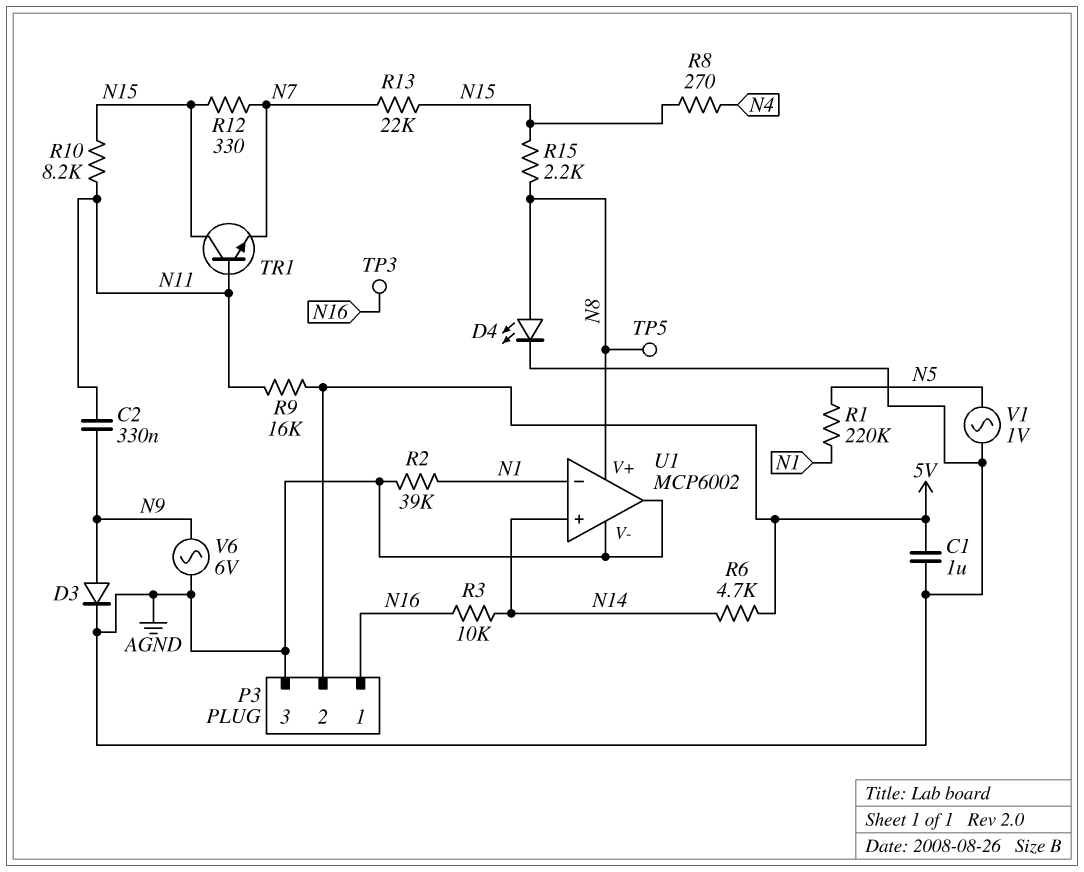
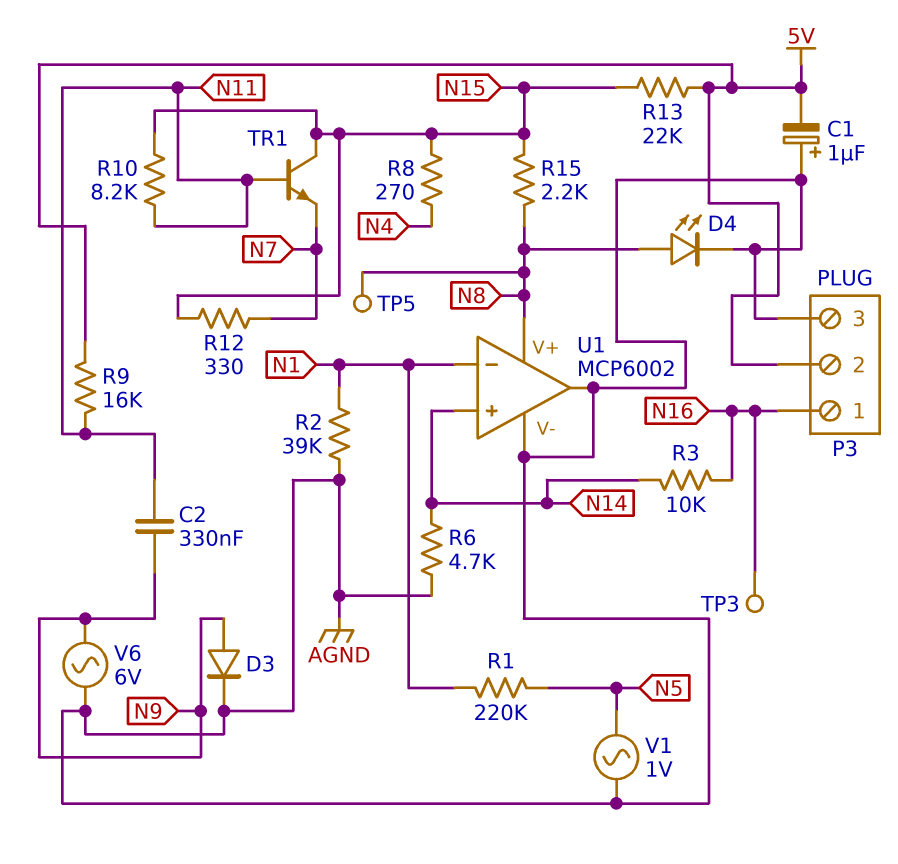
C1: 1uF (5V, AGND) -> 1uF (plus AGND, minus 5V)
R6: 4.7k (5V, N14) -> 4.7k (AGND, N14)
R13: 22k (N7, N15) -> 22k (5V, N15)

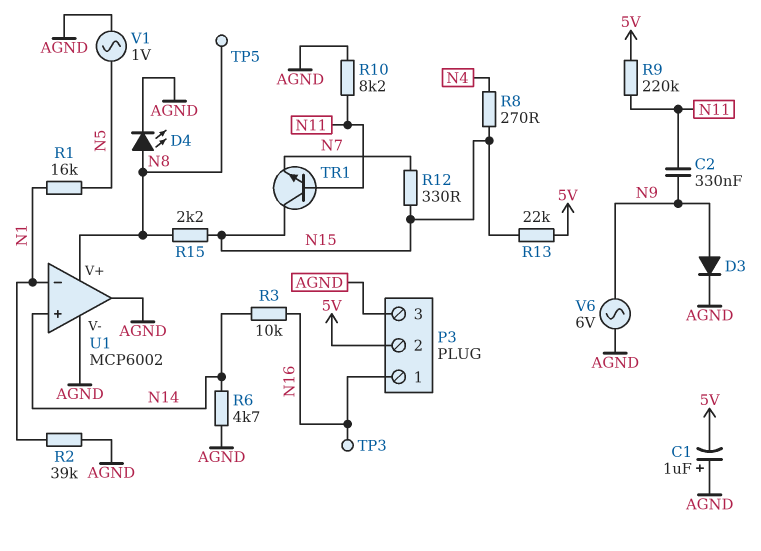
R1: 220k (N1, N5) -> 16k (N1, N5)
R9: 16k (5V, N11) -> 220k (5V, N11)
R10: 8.2k (N11, N15) -> 8.2k (AGND, N11)

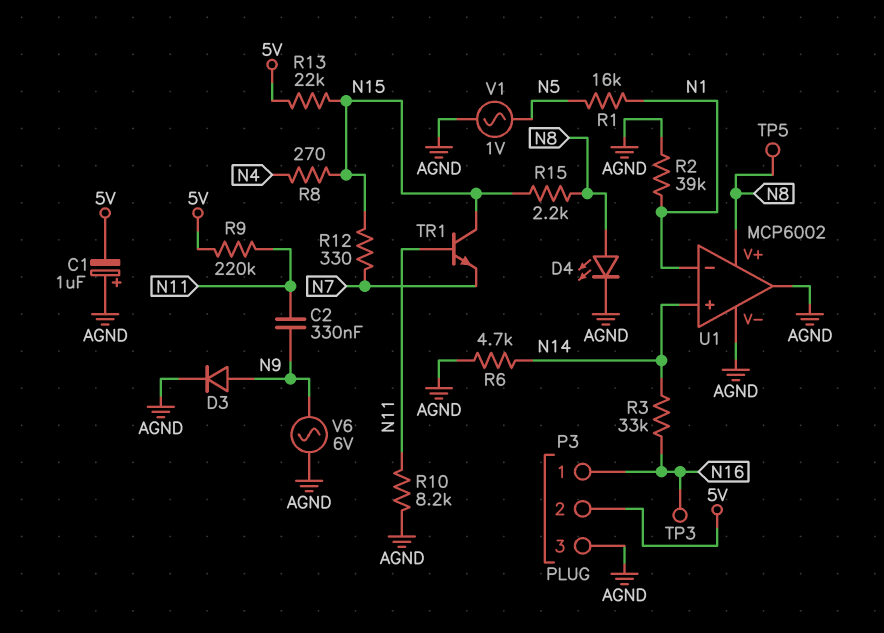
R3: 10k (N14, N16) -> 33k (N14, N16)

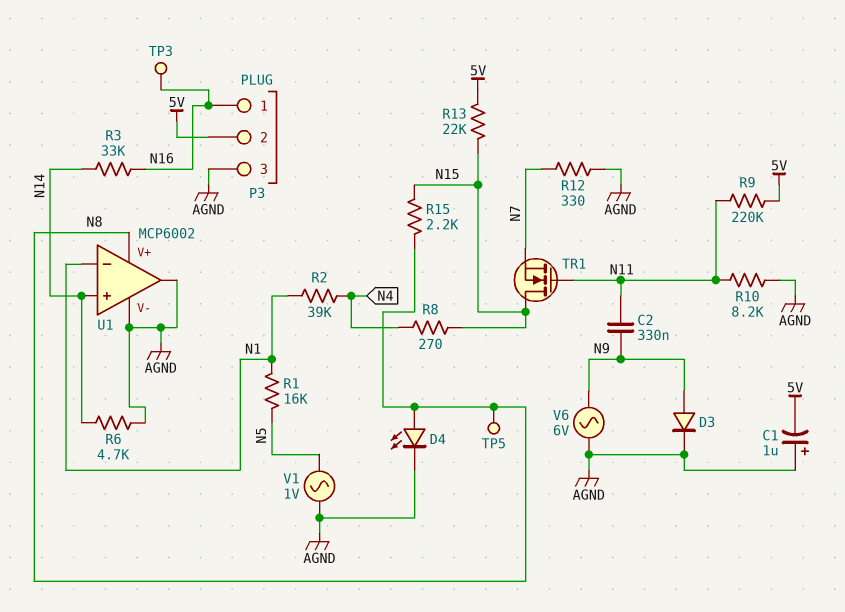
R2: 39k (AGND, N1) -> 39k (N1, N4)
R12: 330 (N7, N15) -> 330 (AGND, N7)
TR1: NPN (B N11, C N15, E N7) -> NMOS (G N11, D N15, S N7)

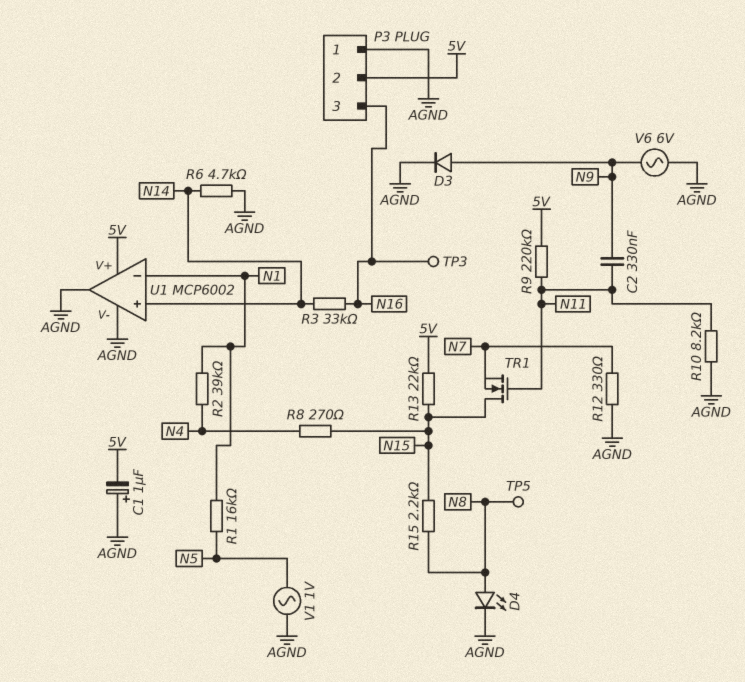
P3 pin 1: N16 -> AGND
P3 pin 3: AGND -> N16
U1 pin V+: N8 -> 5V

